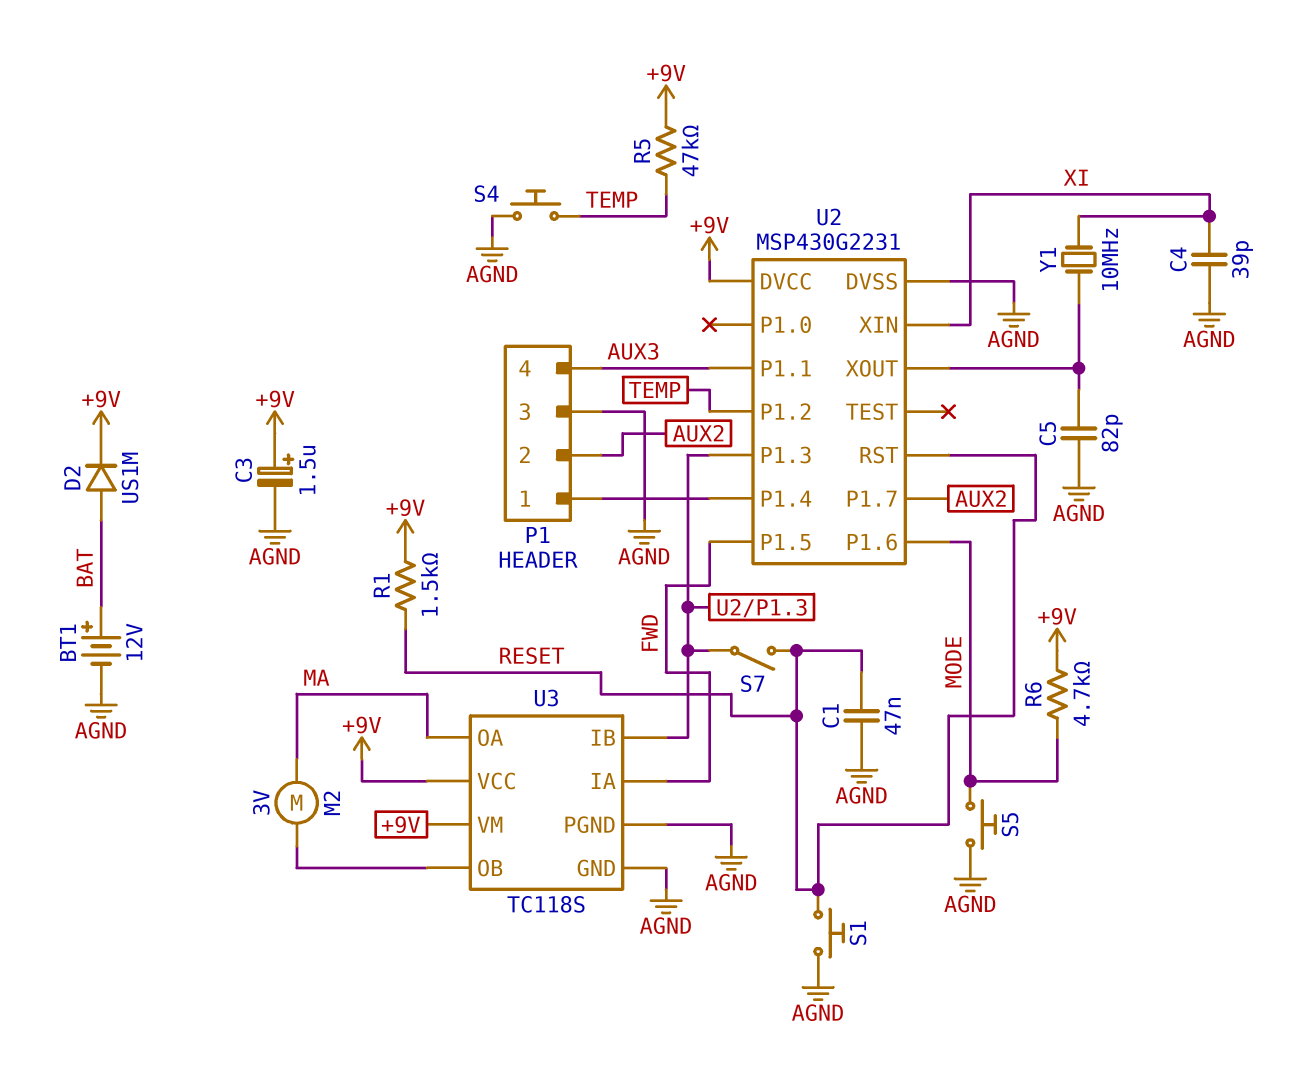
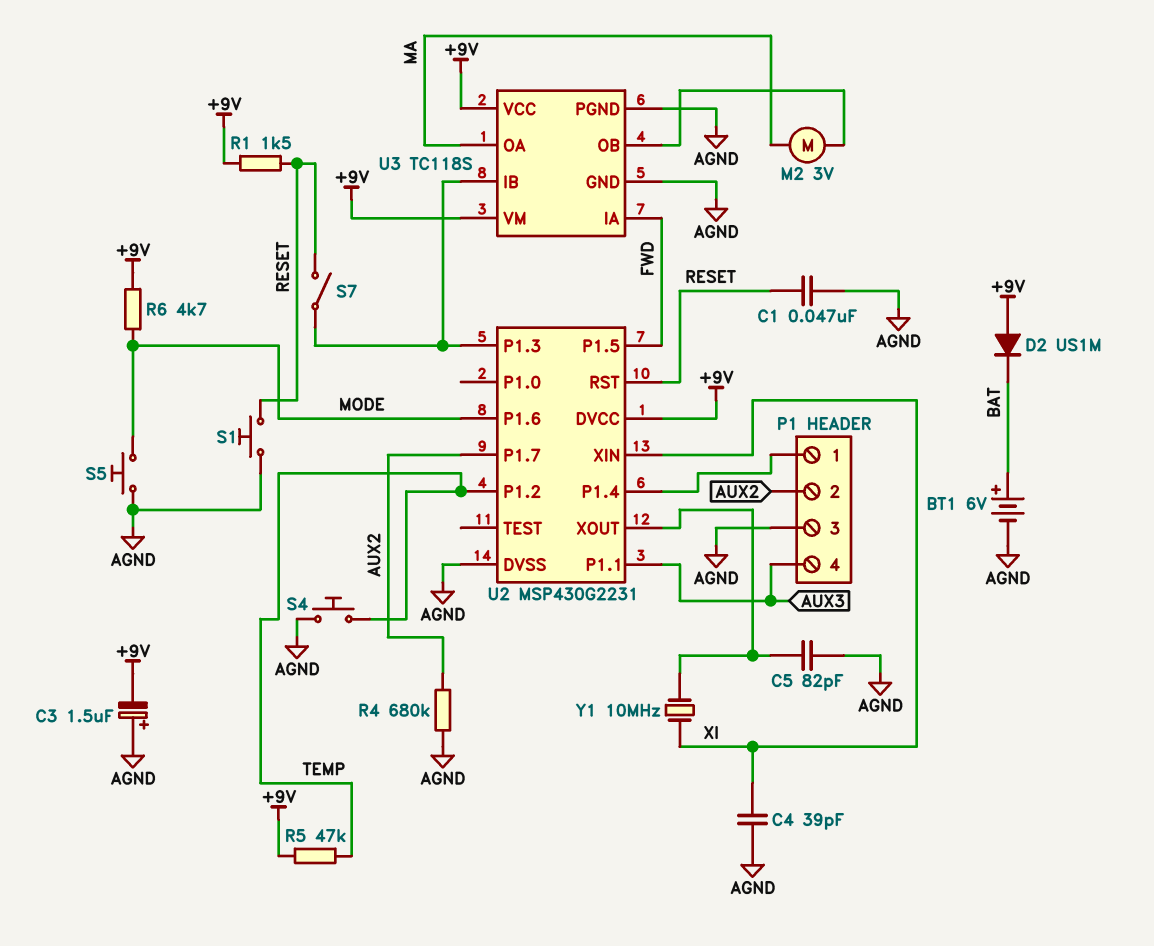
BT1: 12V (plus BAT, minus AGND) -> 6V (plus BAT, minus AGND)
C3: 1.5uF (plus +9V, minus AGND) -> 1.5uF (plus AGND, minus +9V)
D2: diode US1M (A BAT, K +9V) -> diode US1M (A +9V, K BAT)
R4: none -> 680k (AGND, AUX2)

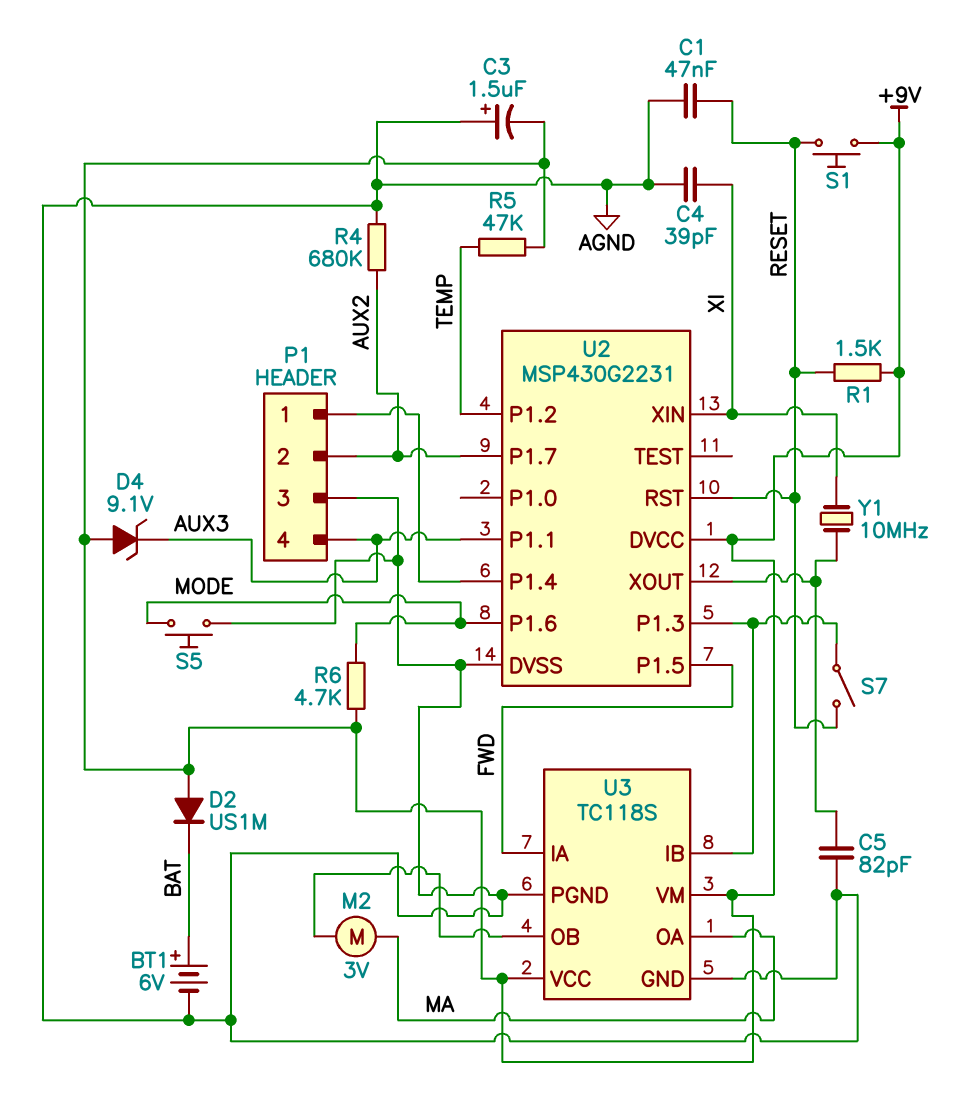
D4: none -> zener 9.1V (A +9V, K AUX3)
S1: button (AGND, RESET) -> button (+9V, RESET)
S4: button (AGND, TEMP) -> none

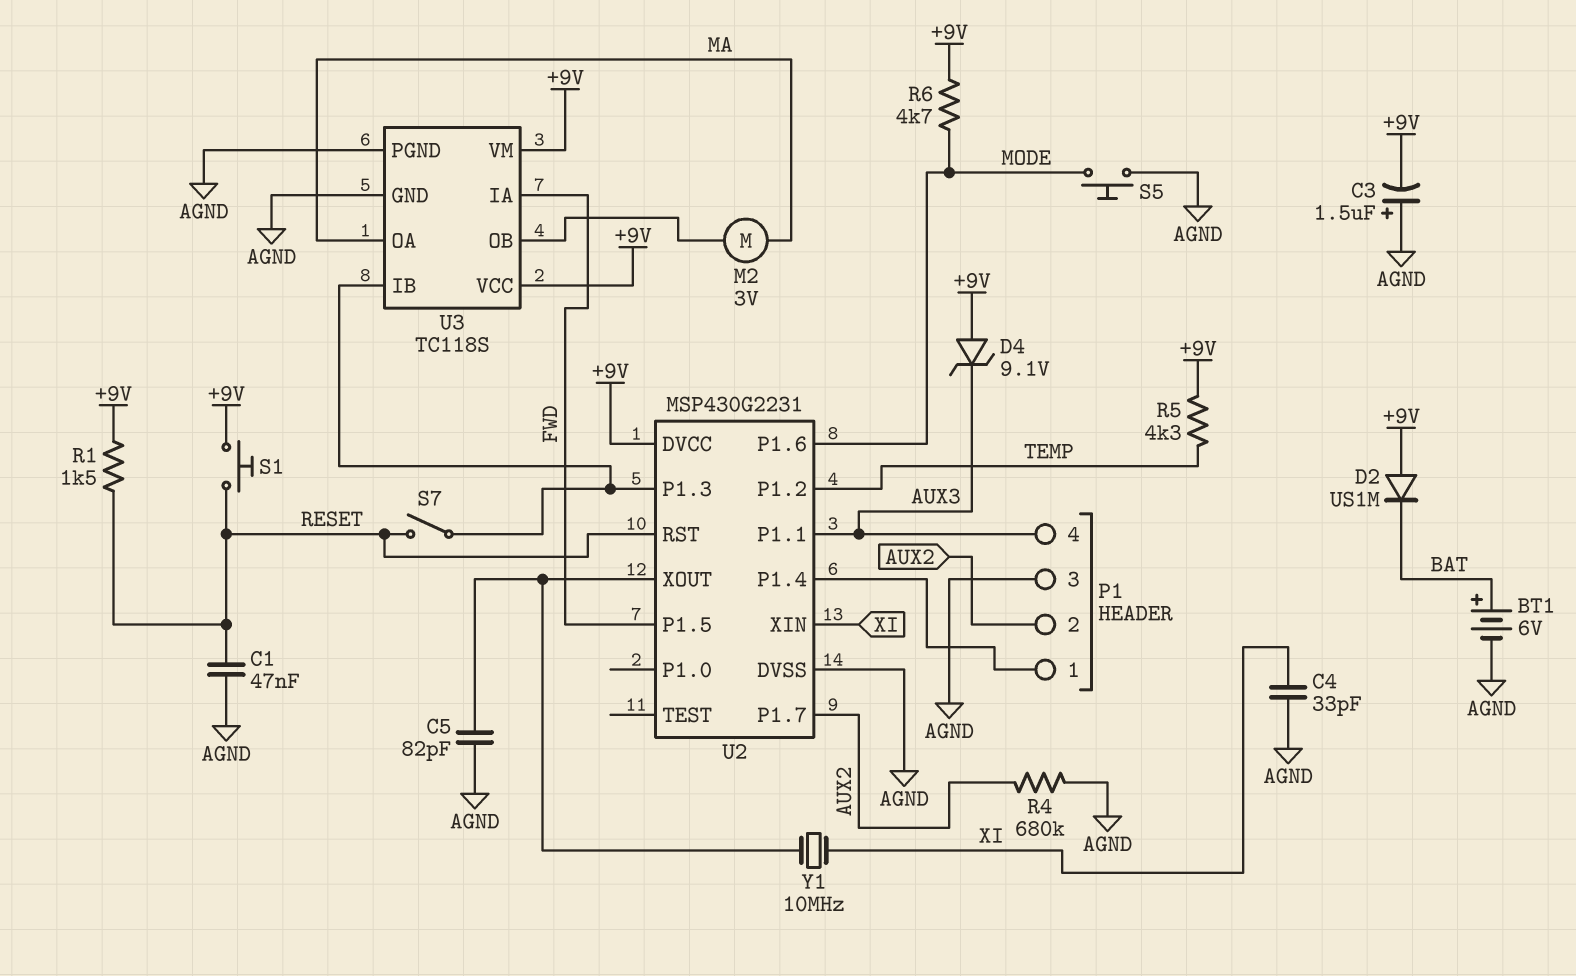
C4: 39pF (AGND, XI) -> 33pF (AGND, XI)
R5: 47k (+9V, TEMP) -> 4.3k (+9V, TEMP)

